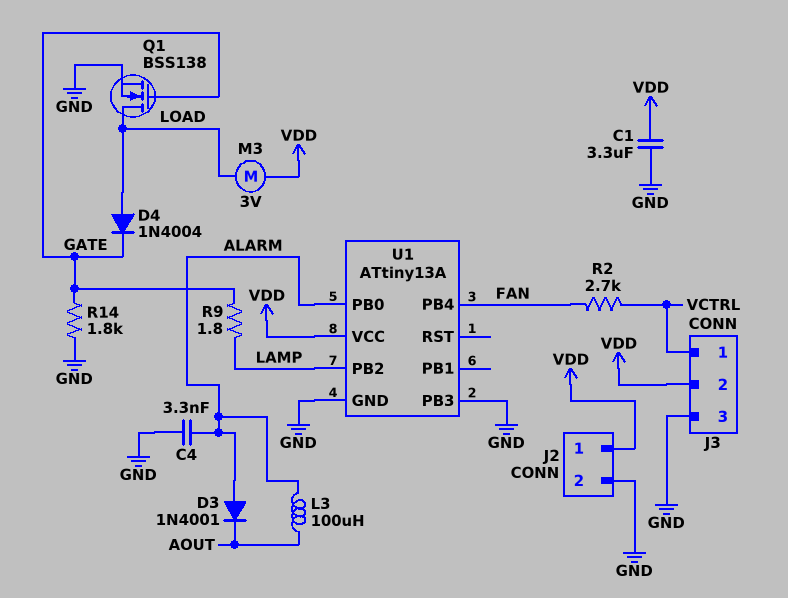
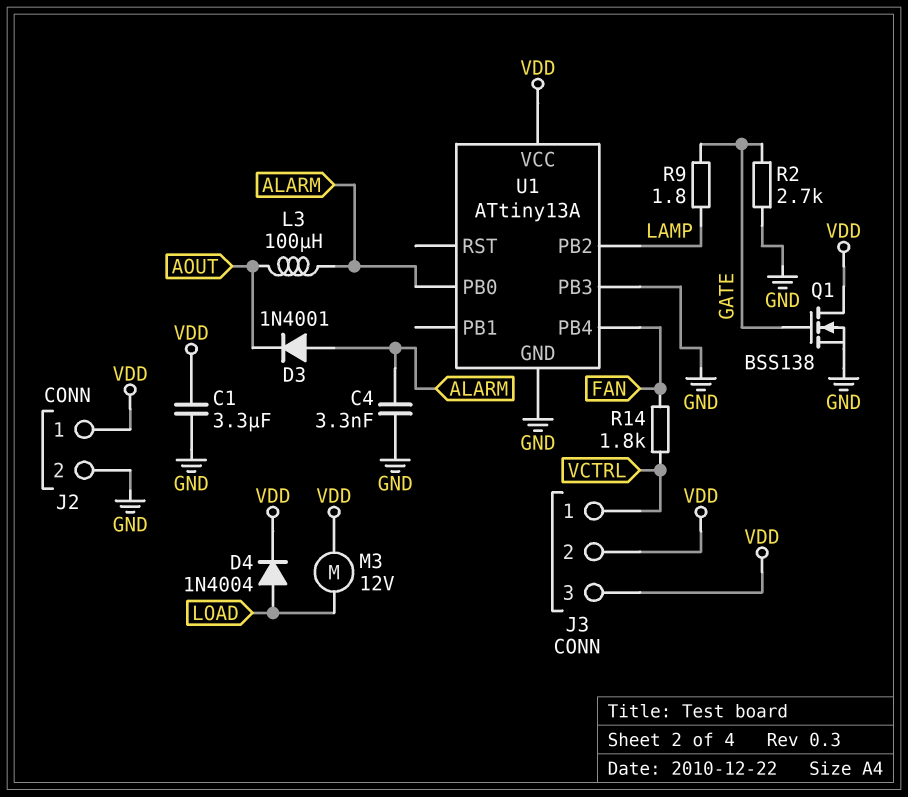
D4: diode 1N4004 (A LOAD, K GATE) -> diode 1N4004 (A LOAD, K VDD)
J3 pin 3: GND -> VDD
M3: motor 3V (LOAD, VDD) -> motor 12V (LOAD, VDD)
Q1: NMOS BSS138 (G GATE, D LOAD, S GND) -> NMOS BSS138 (G GATE, D VDD, S GND)
R2: 2.7k (FAN, VCTRL) -> 2.7k (GATE, GND)
R14: 1.8k (GATE, GND) -> 1.8k (FAN, VCTRL)

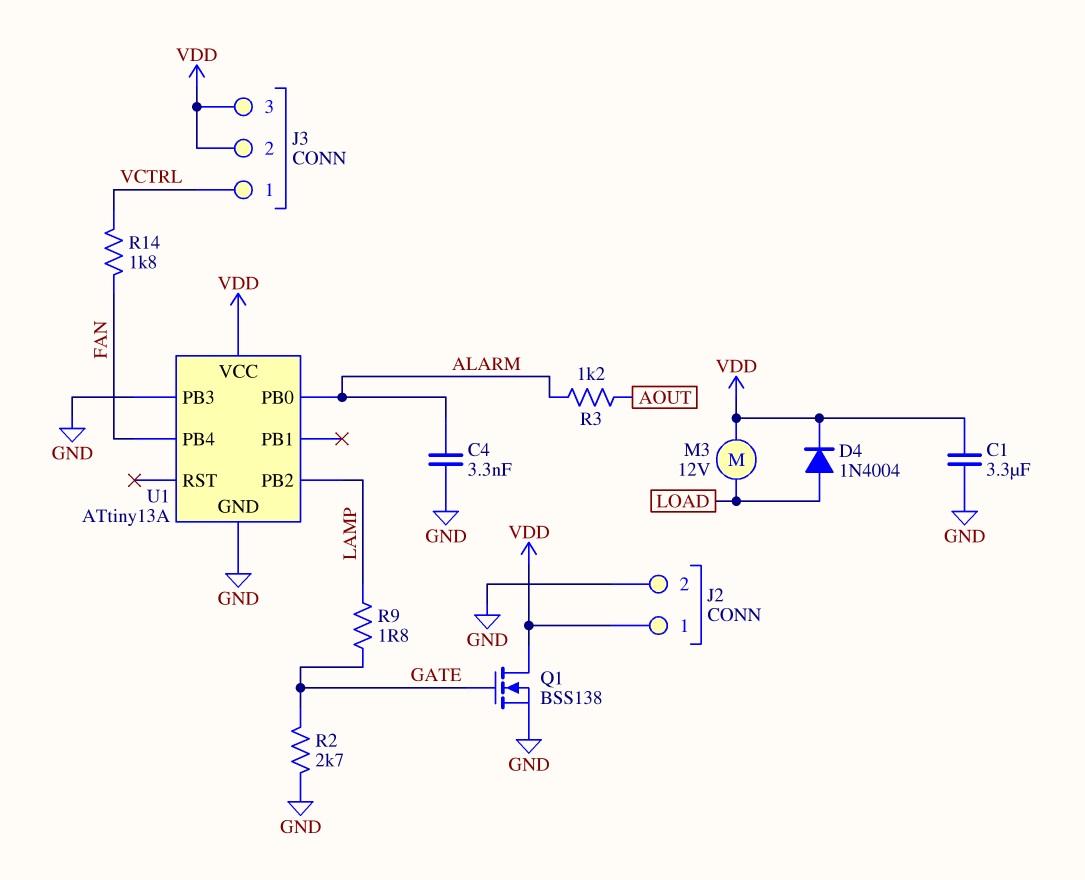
D3: diode 1N4001 (A ALARM, K AOUT) -> none
L3: 100uH (ALARM, AOUT) -> none
R3: none -> 1.2k (ALARM, AOUT)

